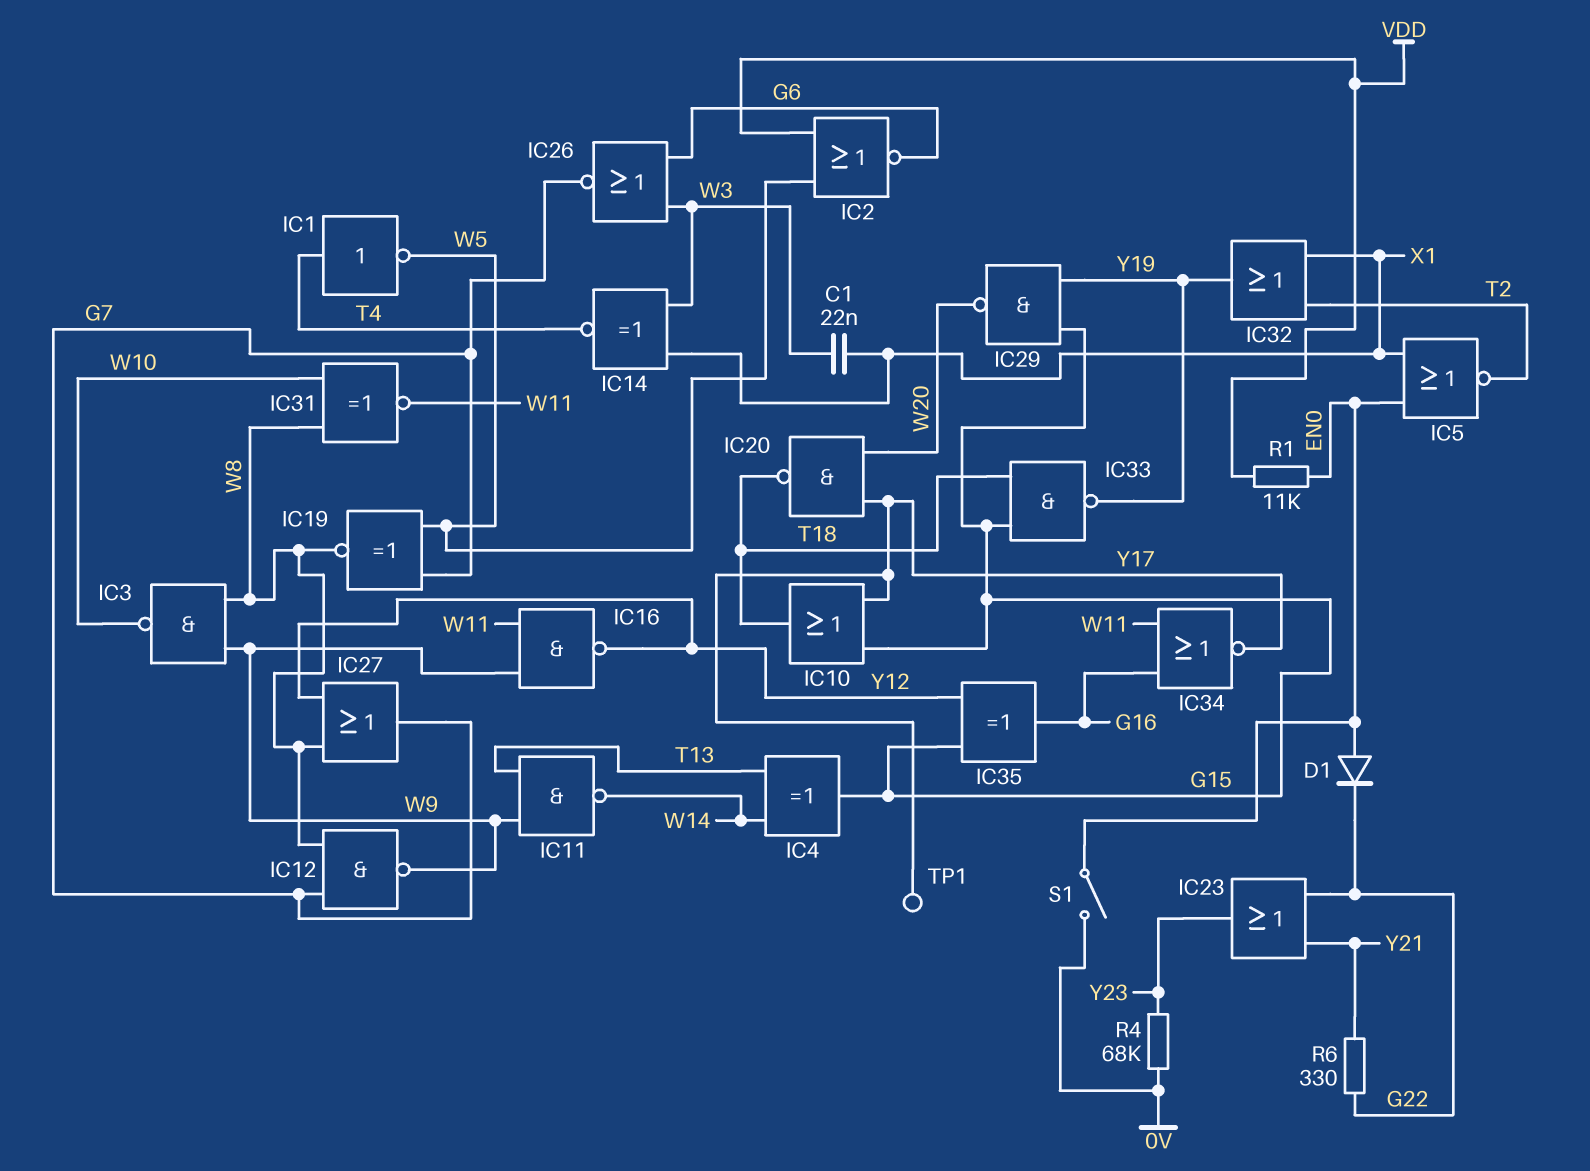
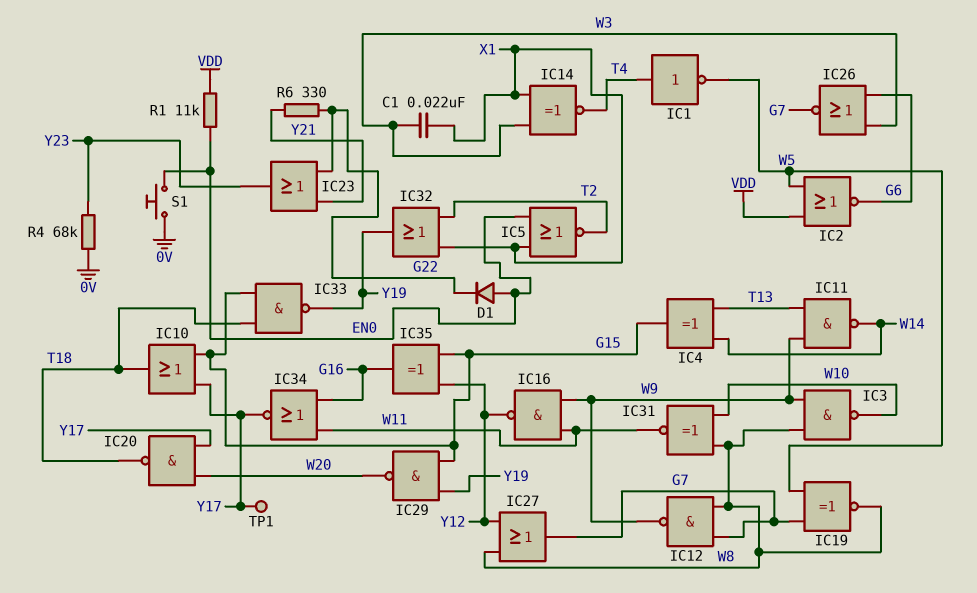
S1: switch (0V, EN0) -> button (0V, EN0)

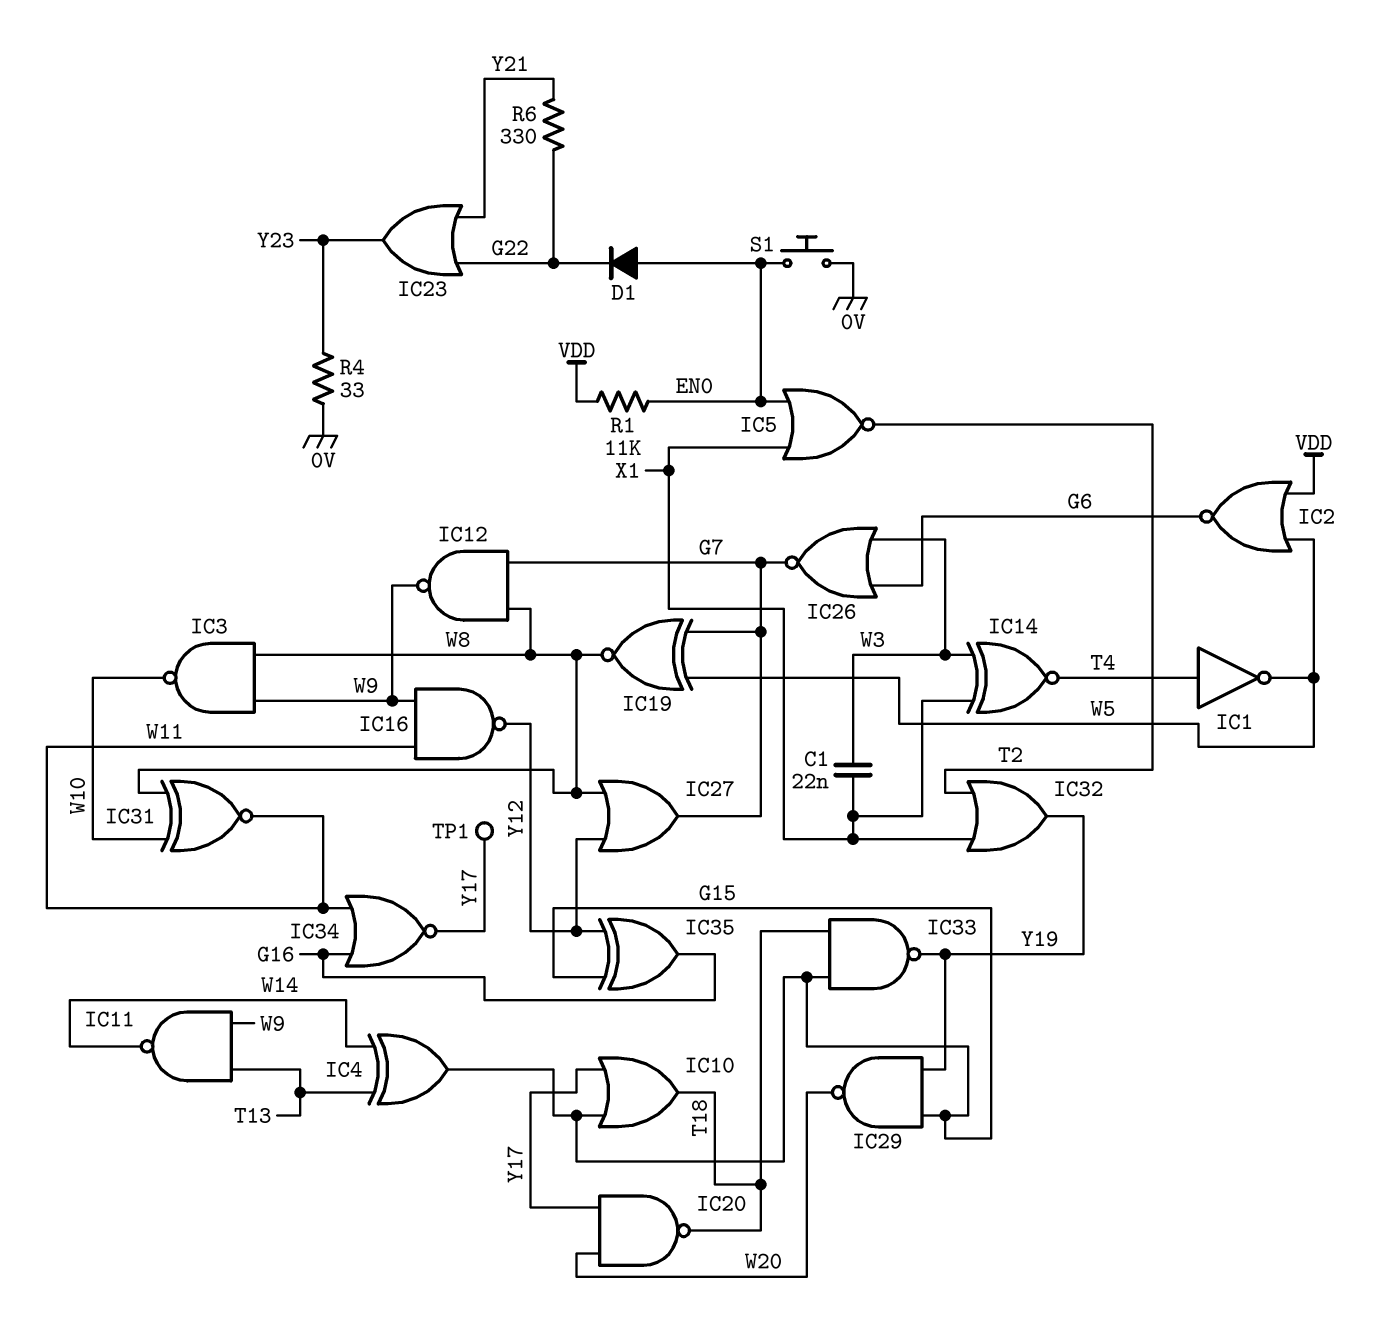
R4: 68k (0V, Y23) -> 33 (0V, Y23)

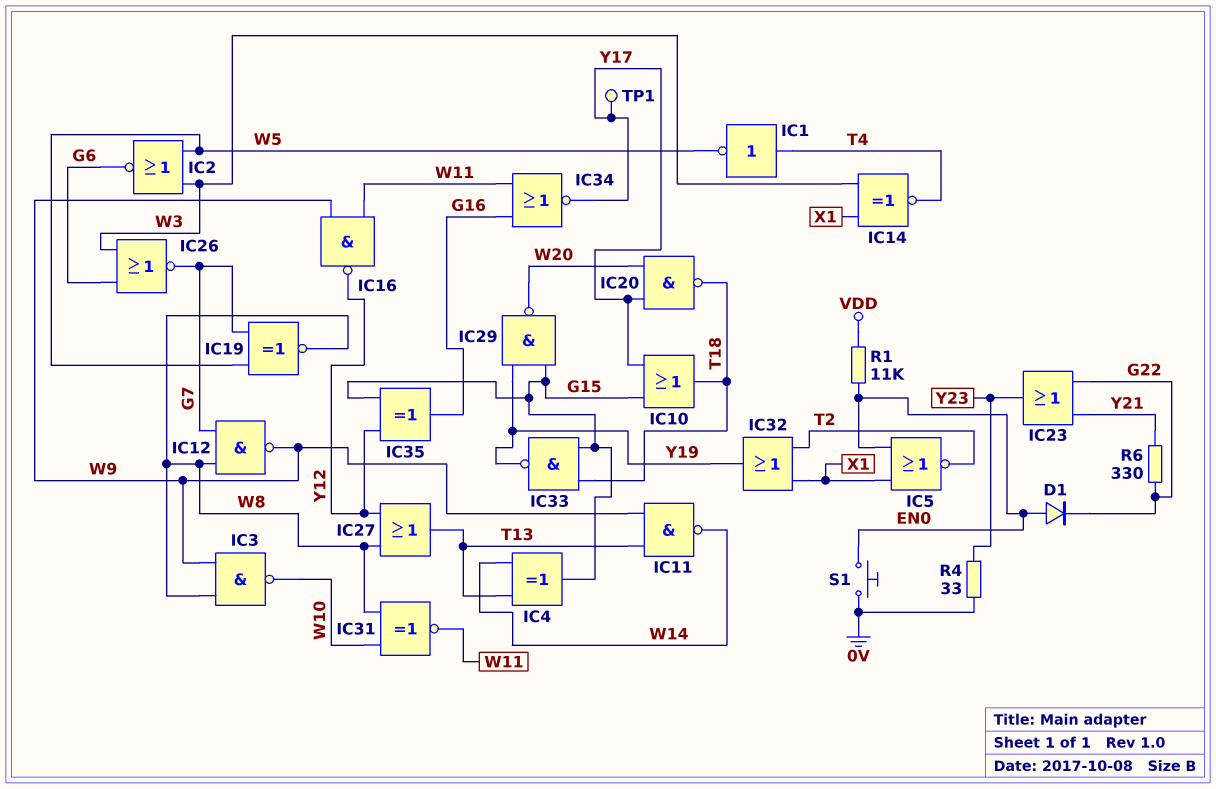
C1: 22nF (W3, X1) -> none
IC2: NOR (in VDD, in W5, out G6) -> NOR (in W3, in W5, out G6)
IC27: OR (in W8, in Y12, out G7) -> OR (in W8, in Y12, out T13)

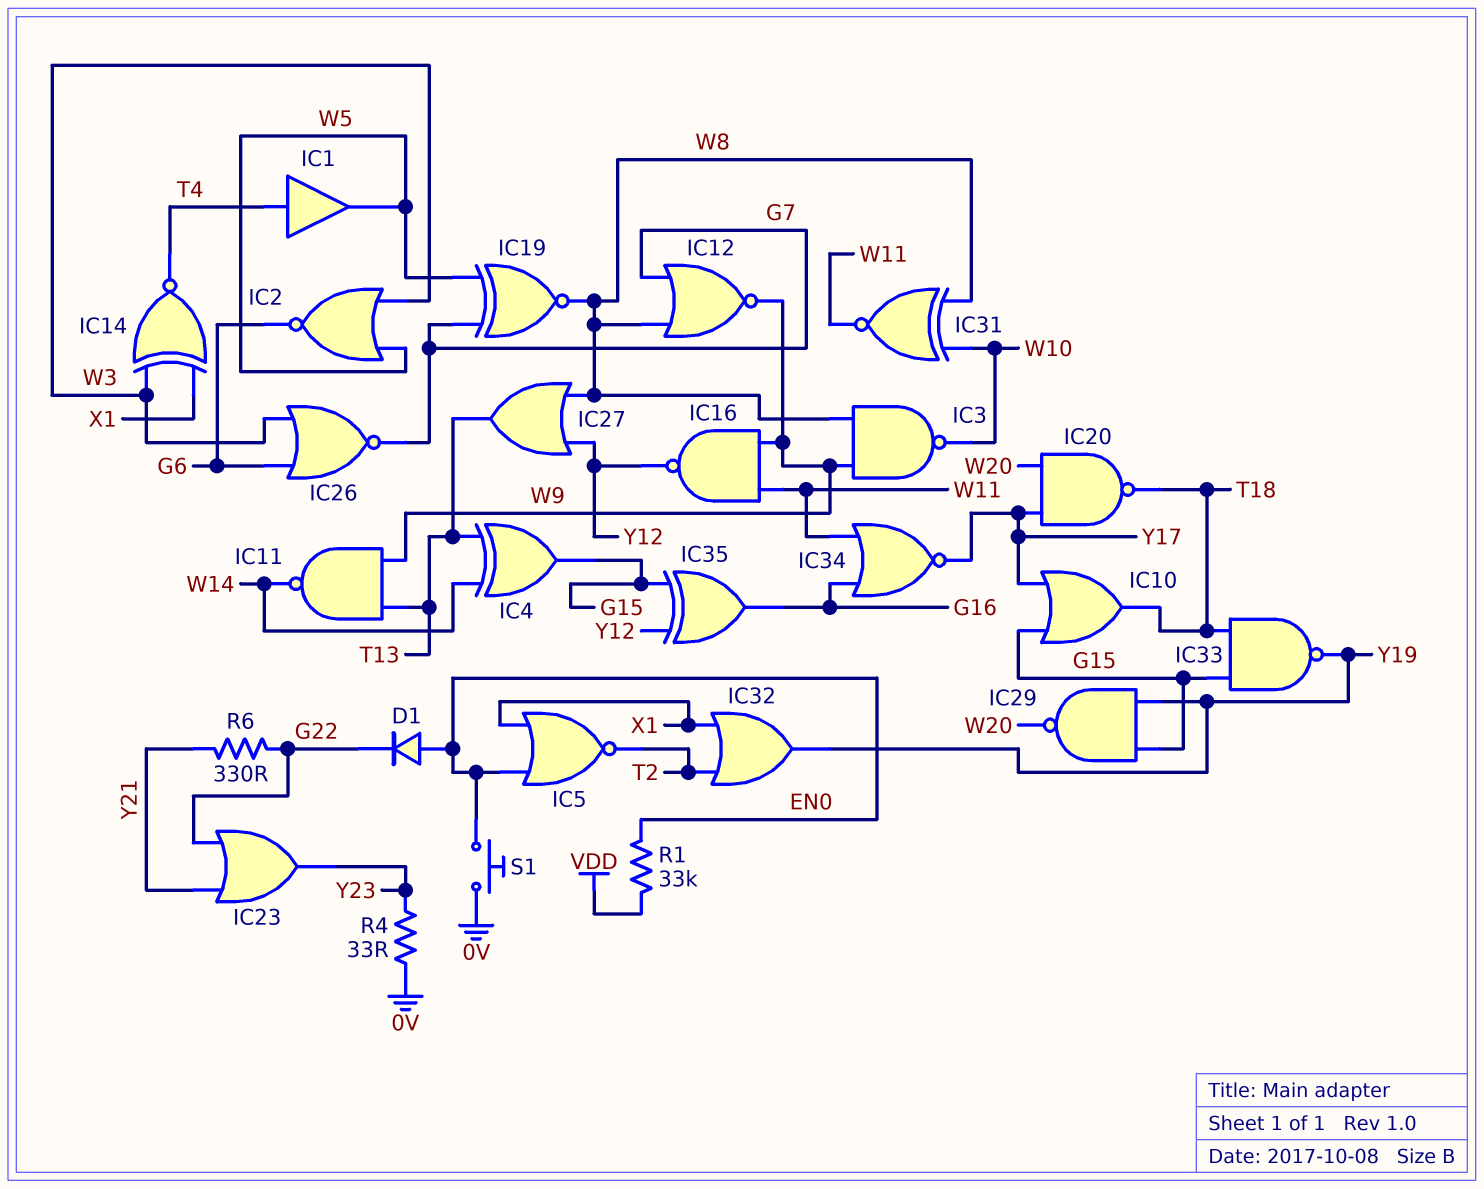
IC1: NOT (in T4, out W5) -> buffer (in T4, out W5)
IC12: NAND (in G7, in W8, out W9) -> NOR (in G7, in W8, out W9)
R1: 11k (EN0, VDD) -> 33k (EN0, VDD)
TP1: test point (Y17) -> none

